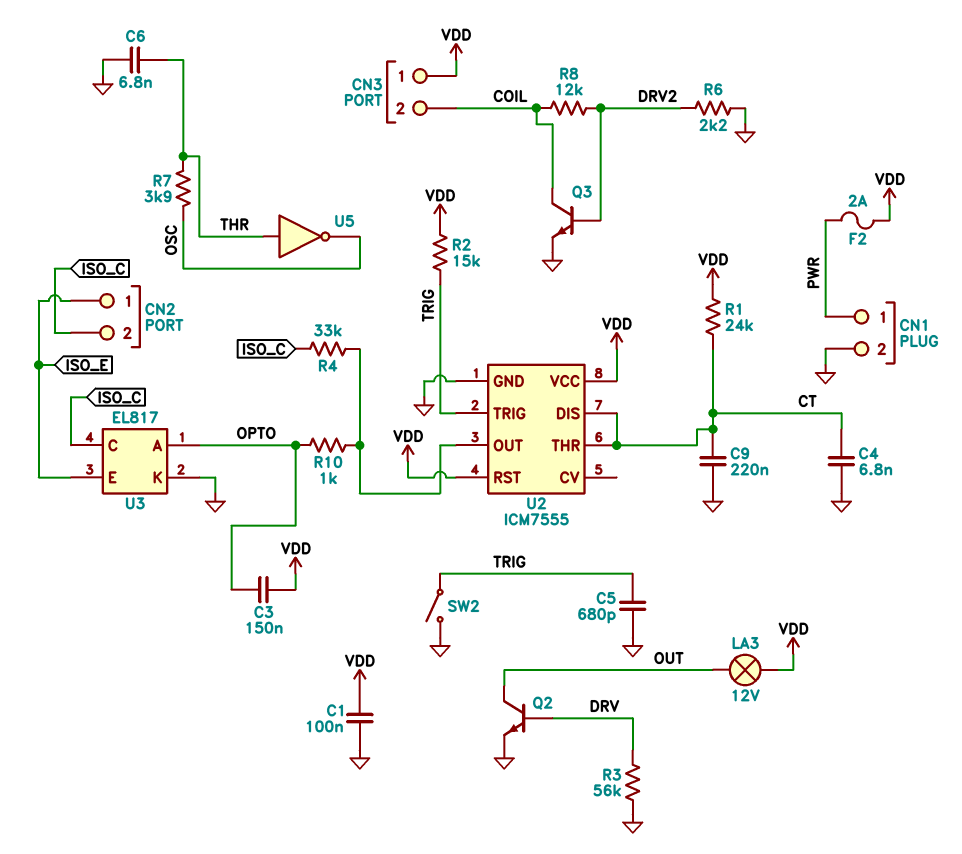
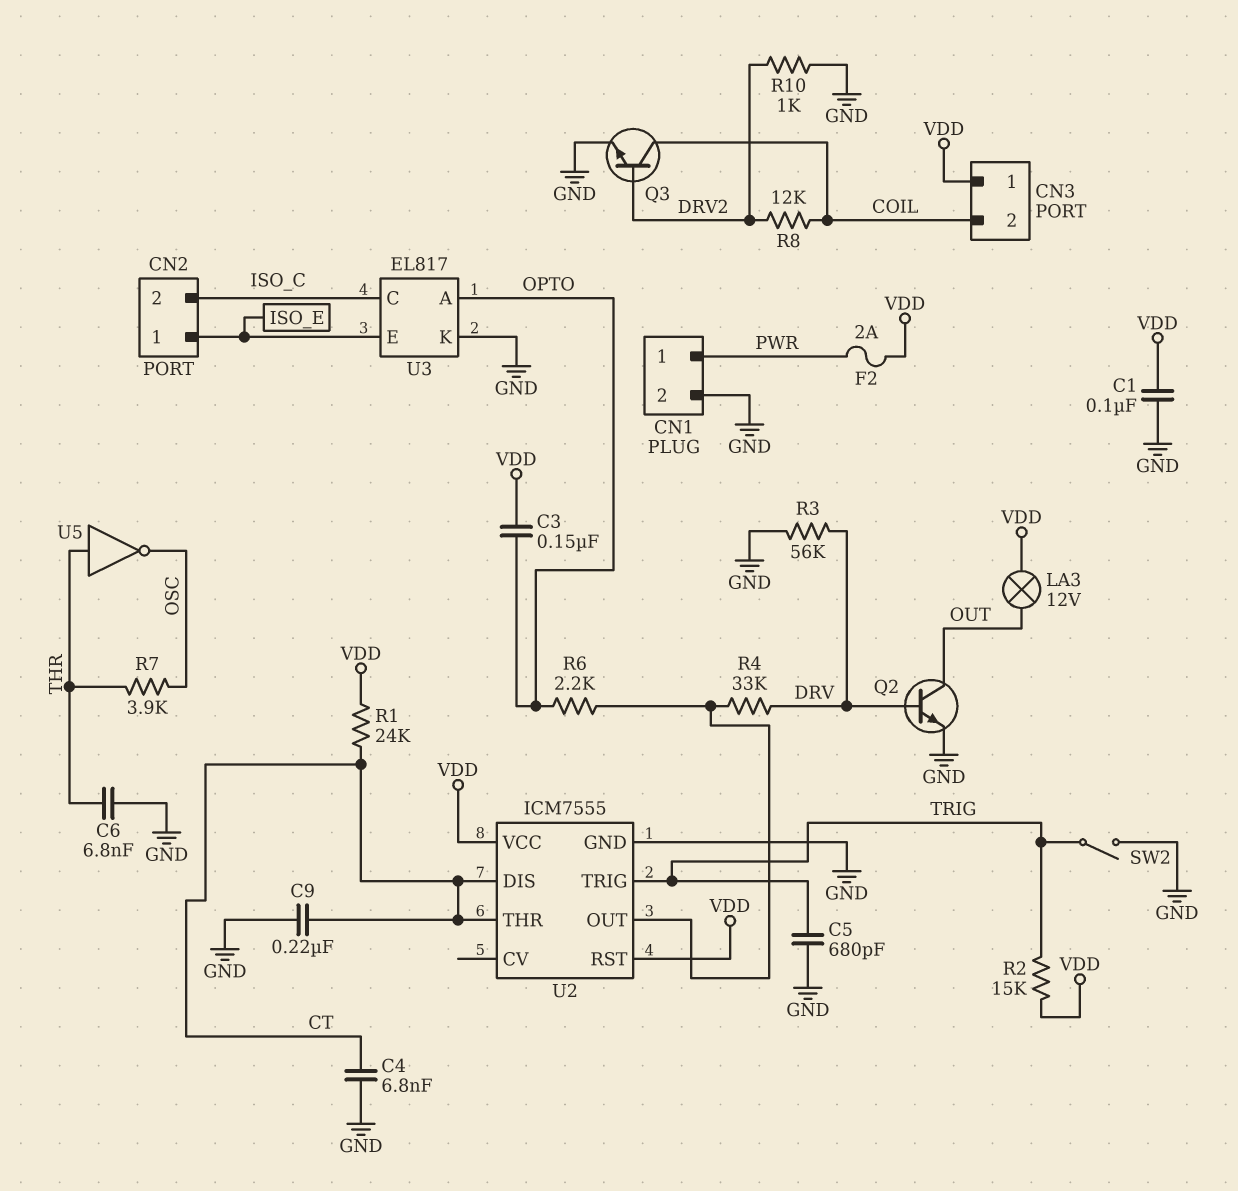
R4: 33k (ISO_C, U2/OUT) -> 33k (DRV, U2/OUT)
R6: 2.2k (DRV2, GND) -> 2.2k (OPTO, U2/OUT)
R10: 1k (OPTO, U2/OUT) -> 1k (DRV2, GND)

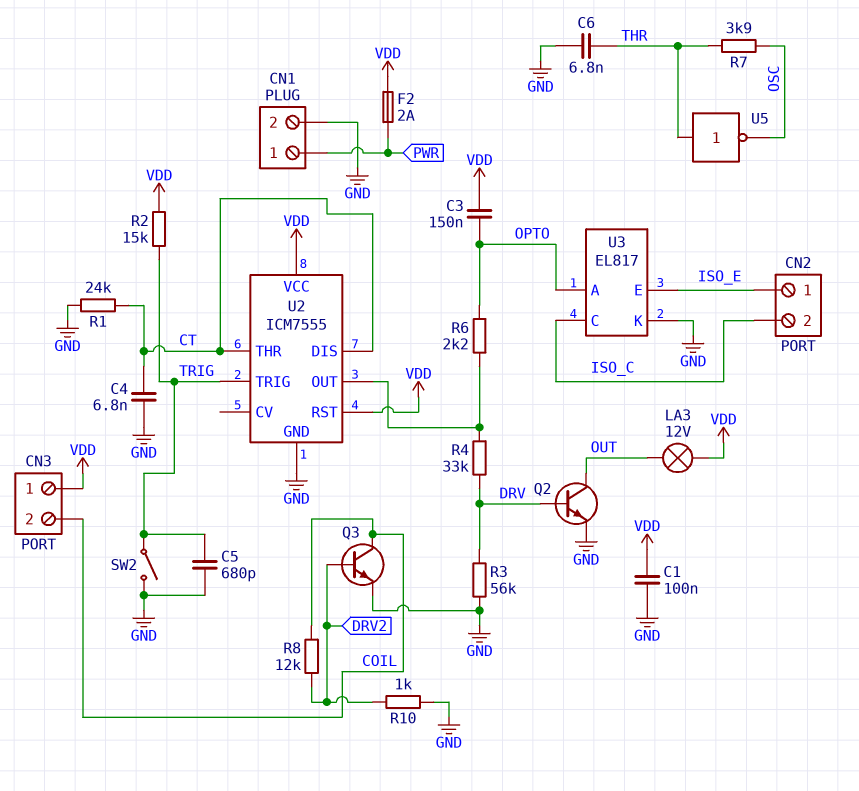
C9: 220nF (CT, GND) -> none
R1: 24k (CT, VDD) -> 24k (CT, GND)

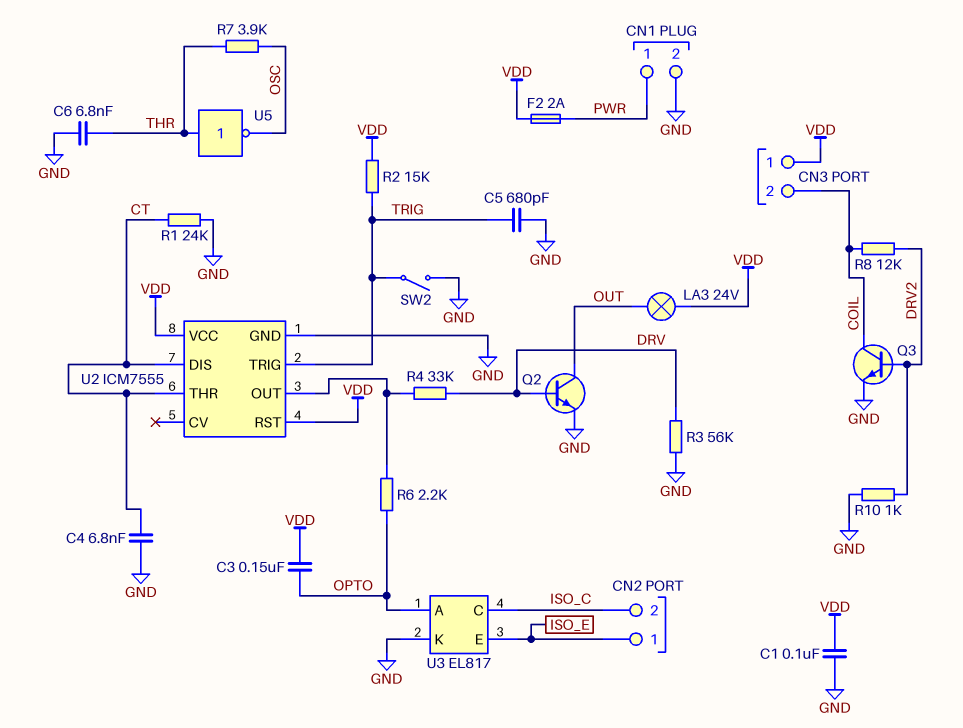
LA3: lamp 12V (OUT, VDD) -> lamp 24V (OUT, VDD)

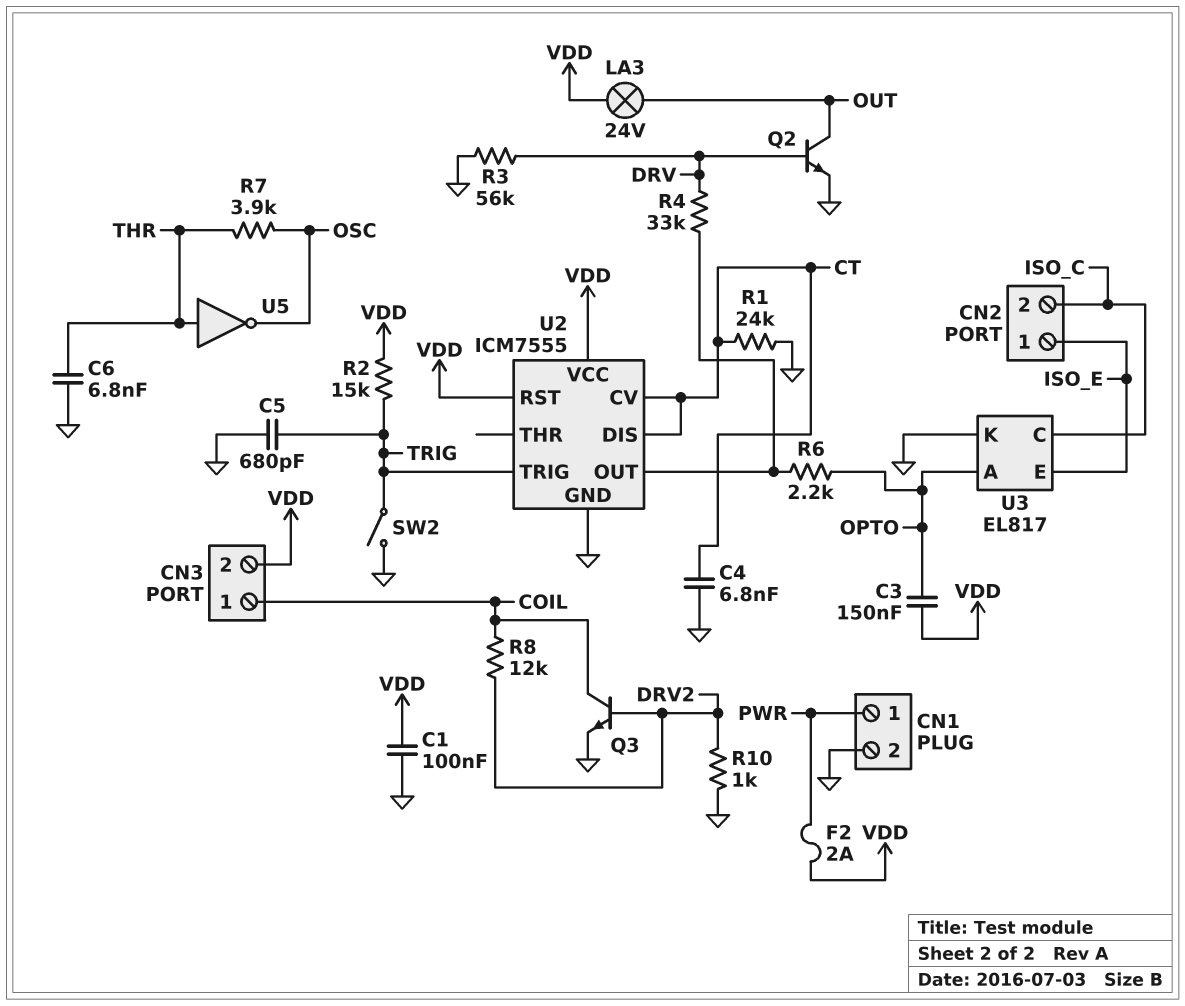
CN3 pin 1: VDD -> COIL
CN3 pin 2: COIL -> VDD
U2 pin CV: none -> CT
U2 pin THR: CT -> none

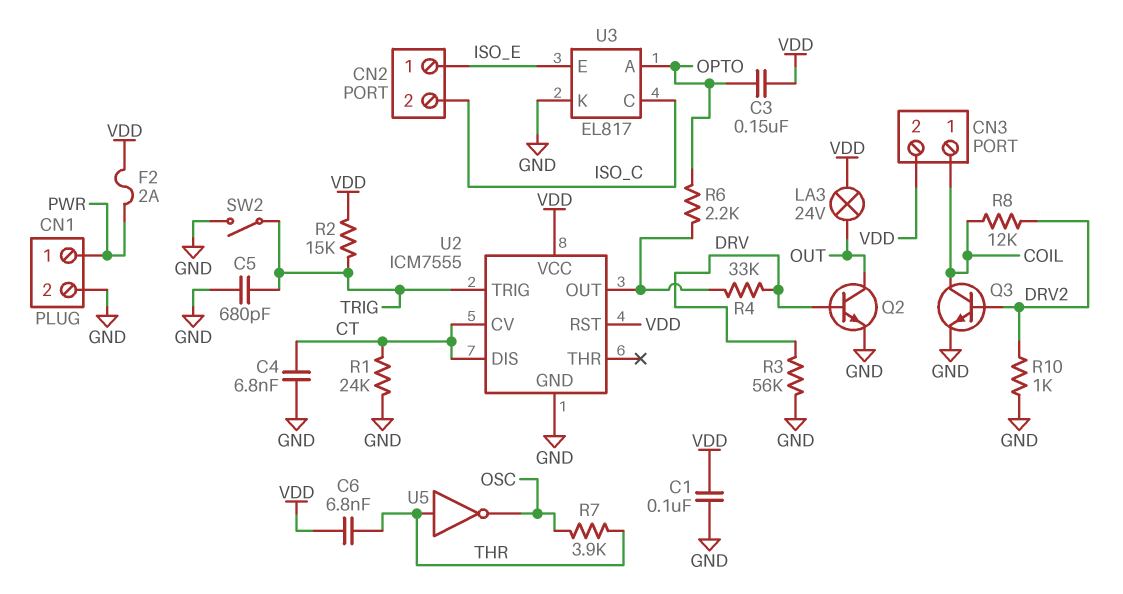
C6: 6.8nF (GND, THR) -> 6.8nF (THR, VDD)

